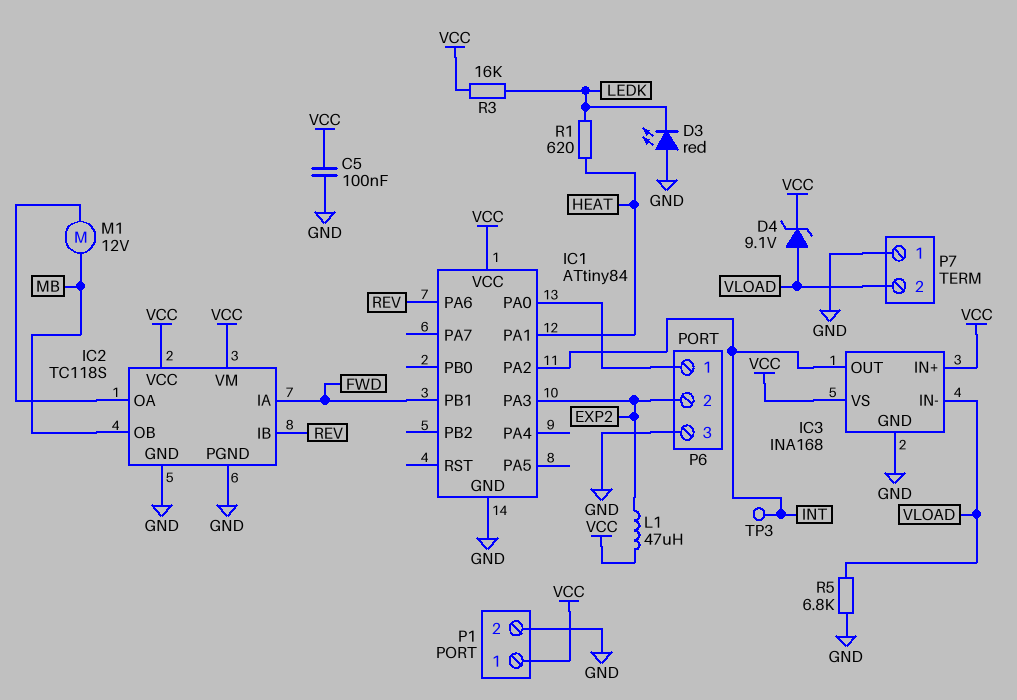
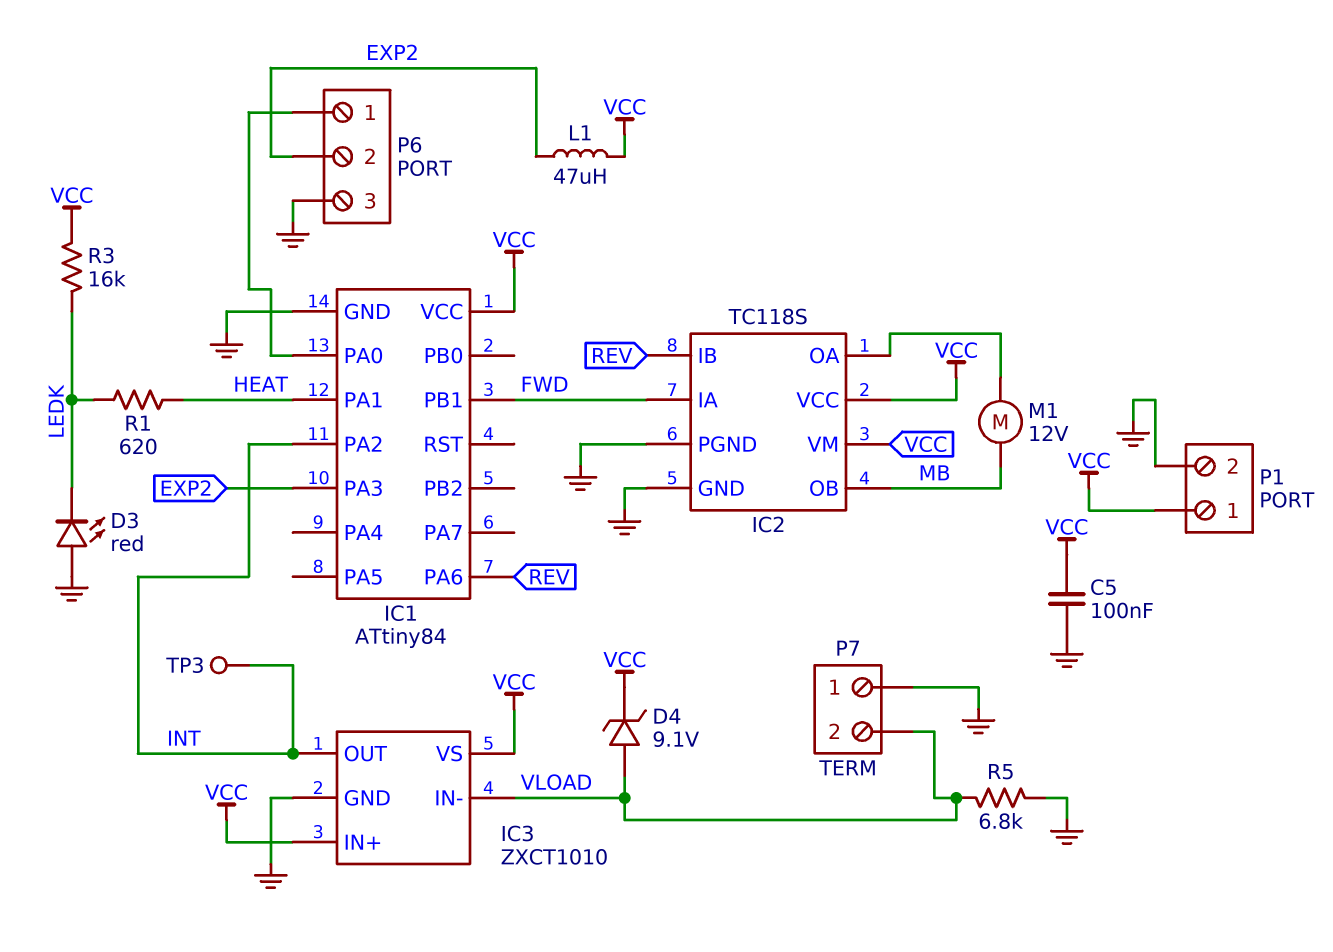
IC3: INA168 -> ZXCT1010

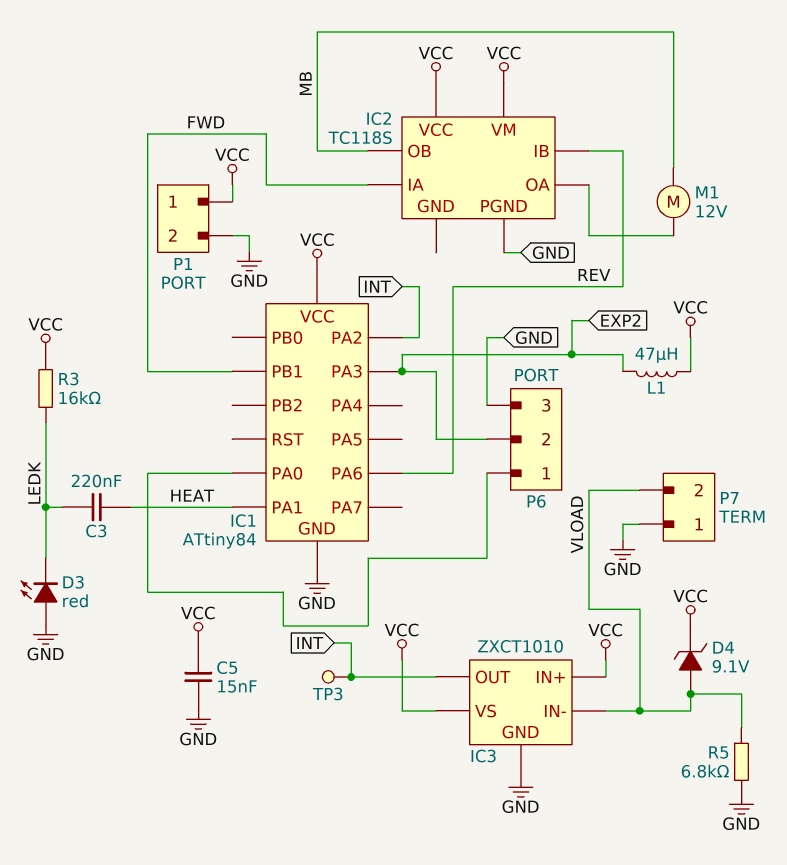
C3: none -> 220nF (HEAT, LEDK)
C5: 100nF (GND, VCC) -> 15nF (GND, VCC)
IC2 pin GND: GND -> none
R1: 620 (HEAT, LEDK) -> none

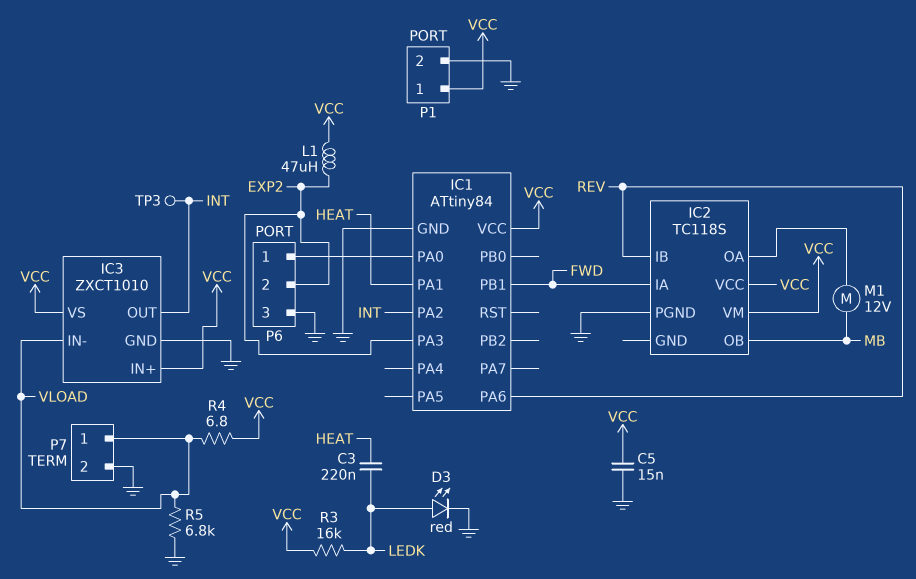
D3: LED red (A GND, K LEDK) -> LED red (A LEDK, K GND)
D4: zener 9.1V (A VLOAD, K VCC) -> none
P7 pin 1: GND -> VLOAD
P7 pin 2: VLOAD -> GND
R4: none -> 6.8 (VCC, VLOAD)

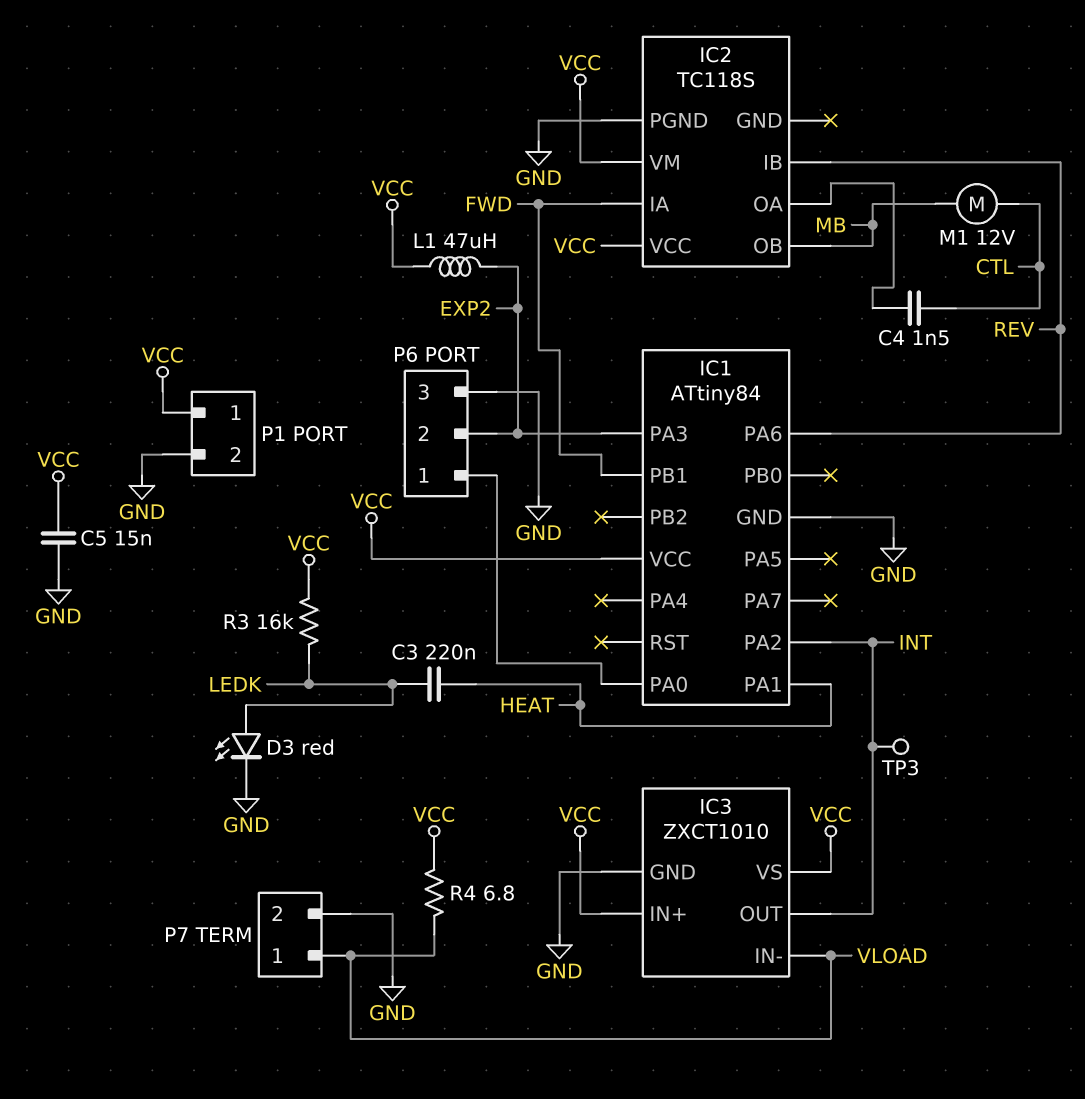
C4: none -> 1.5nF (CTL, IC2/OA)
M1: motor 12V (IC2/OA, MB) -> motor 12V (CTL, MB)
R5: 6.8k (GND, VLOAD) -> none

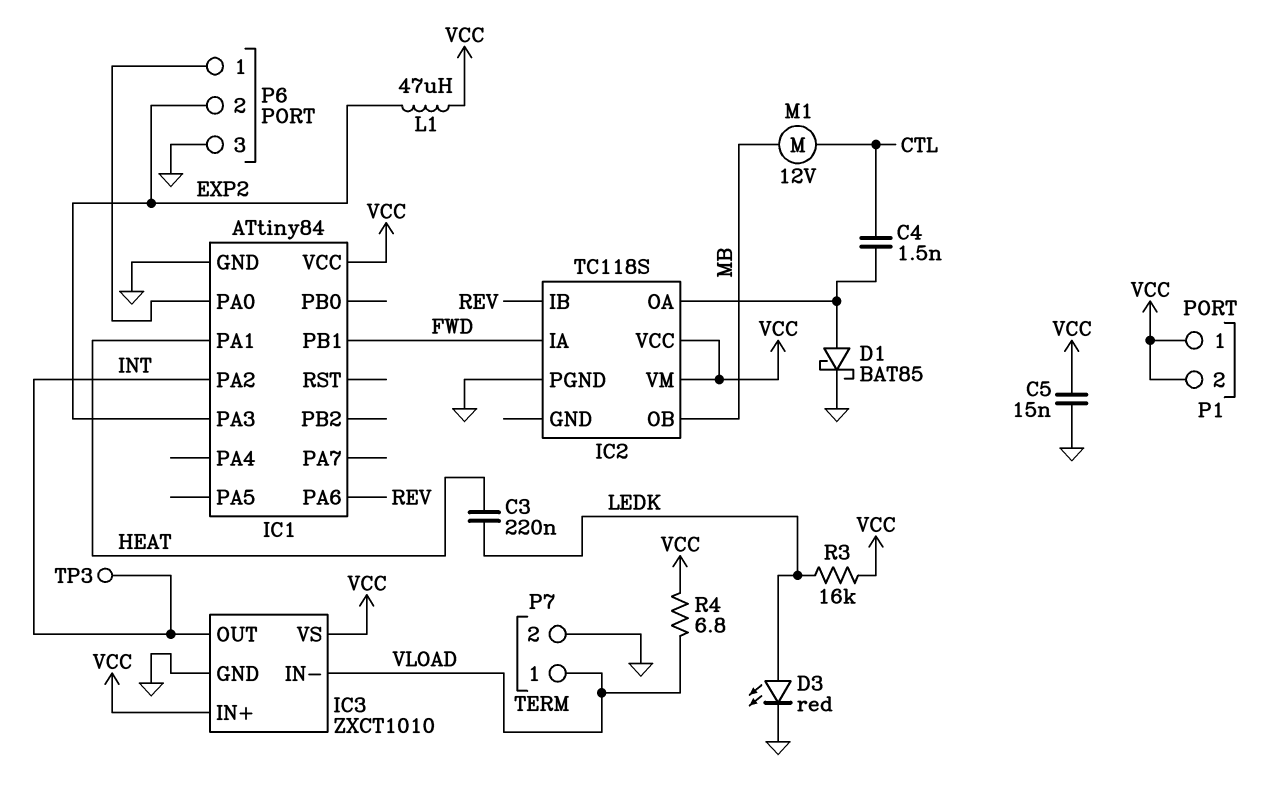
D1: none -> schottky BAT85 (A IC2/OA, K GND)
P1 pin 2: GND -> VCC

